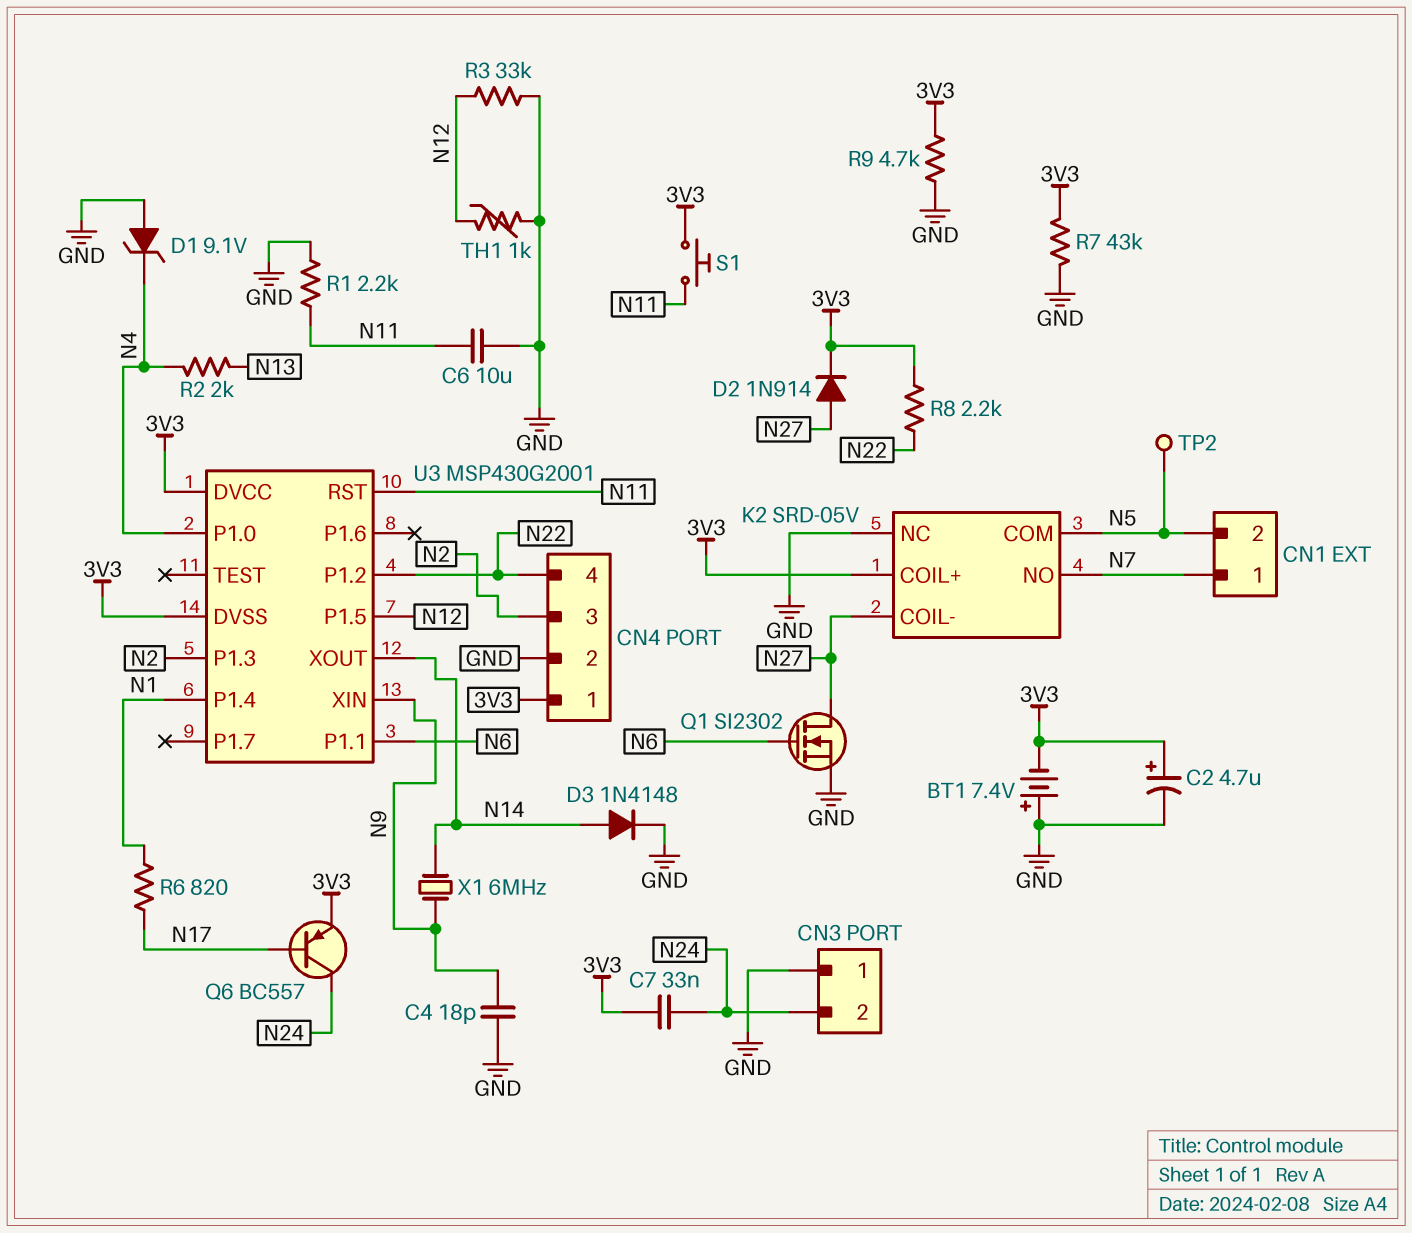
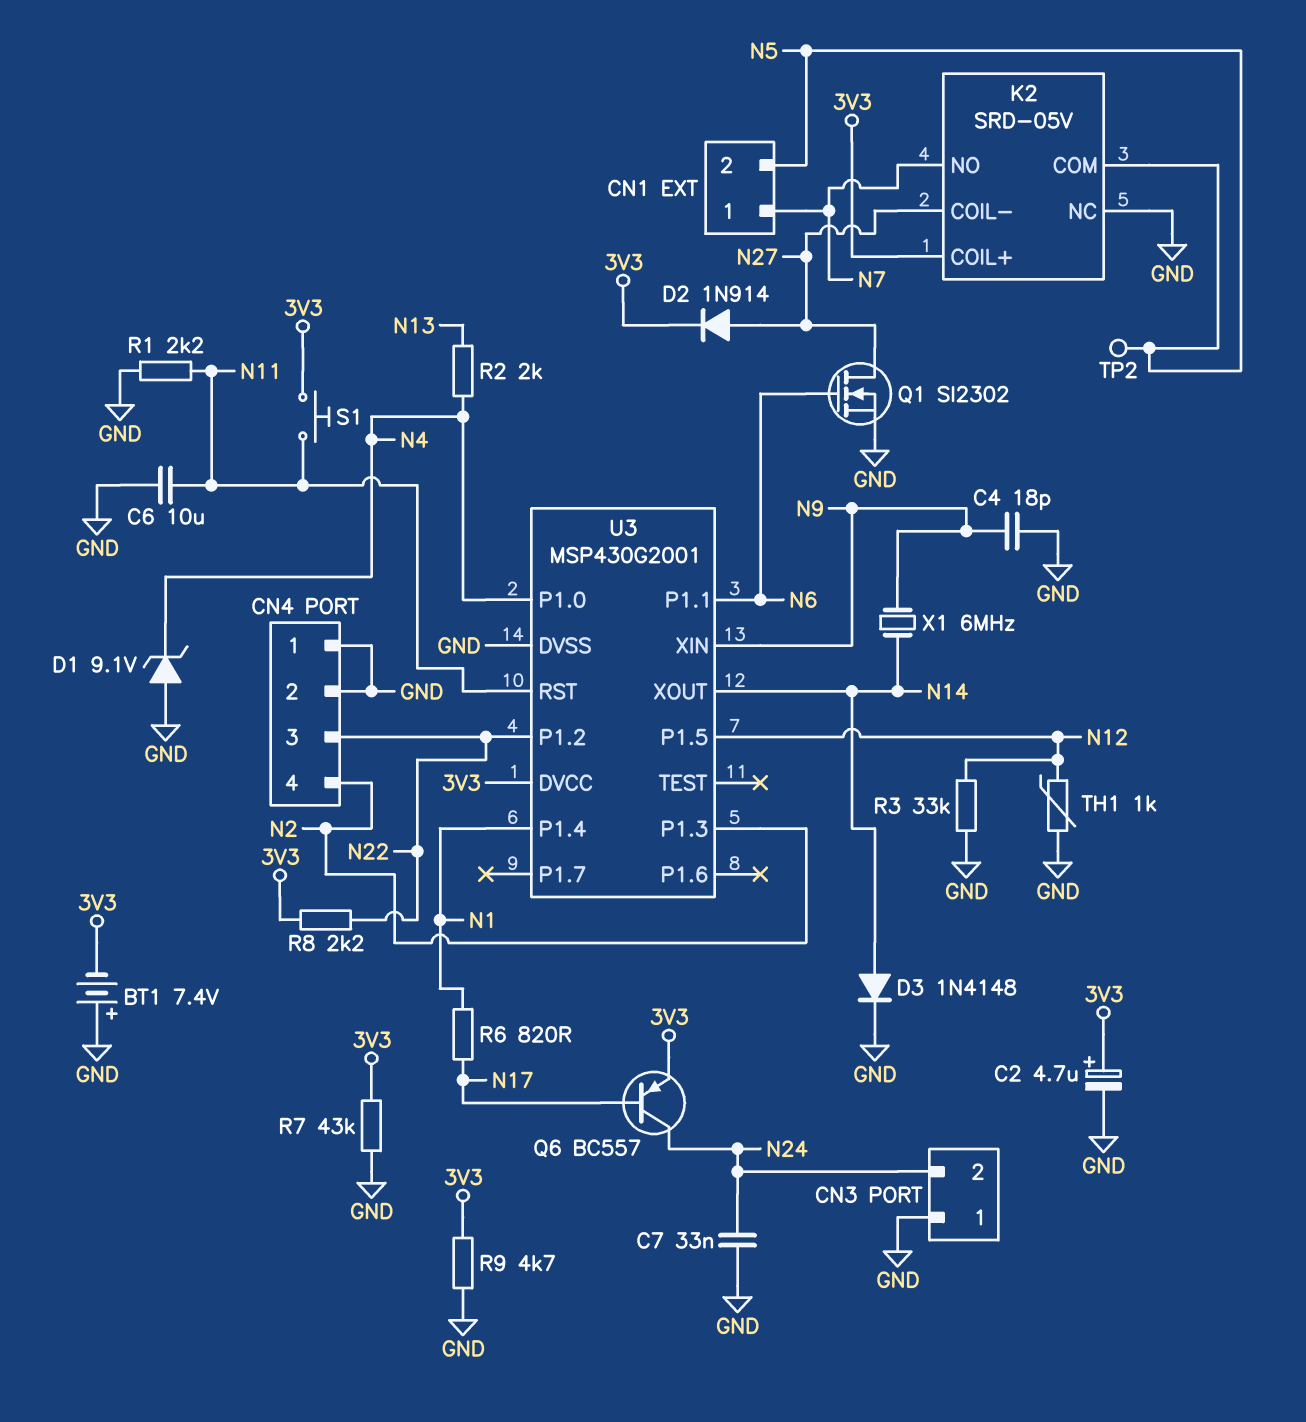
C7: 33nF (3V3, N24) -> 33nF (GND, N24)
CN4 pin 1: 3V3 -> GND
CN4 pin 3: N2 -> N22
CN4 pin 4: N22 -> N2
U3 pin DVSS: 3V3 -> GND

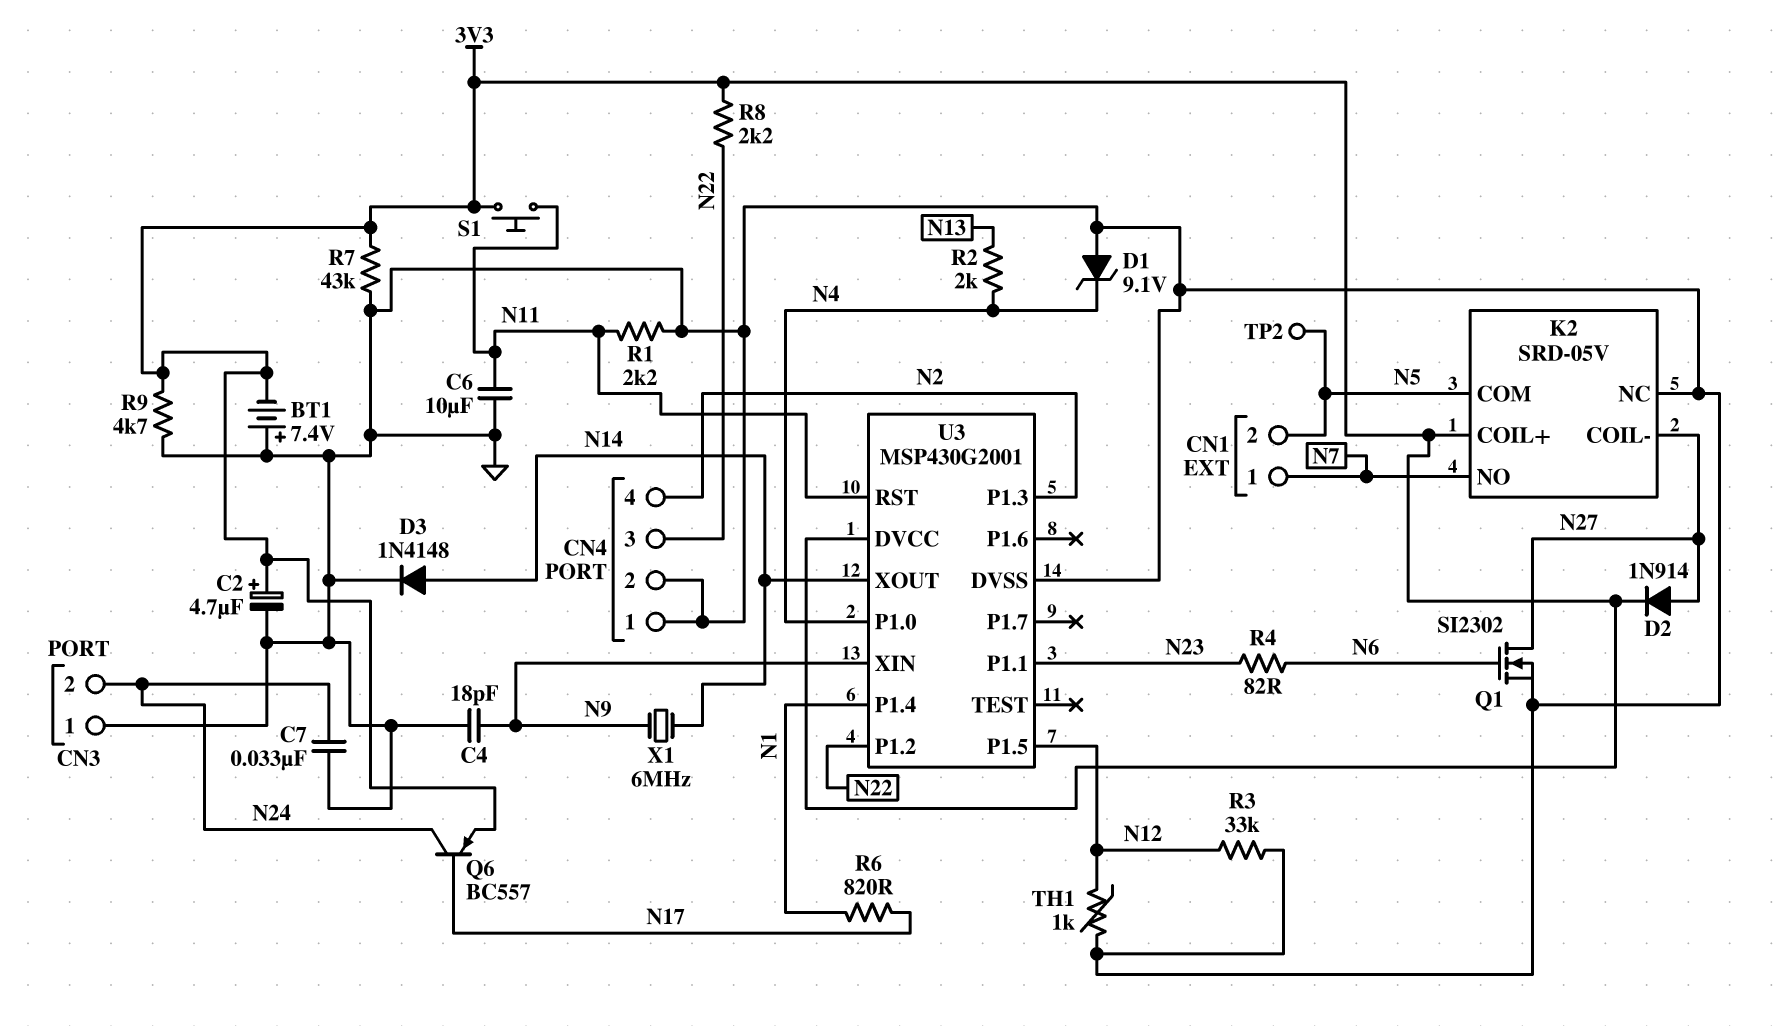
R4: none -> 82 (N6, N23)
U3 pin P1.1: N6 -> N23

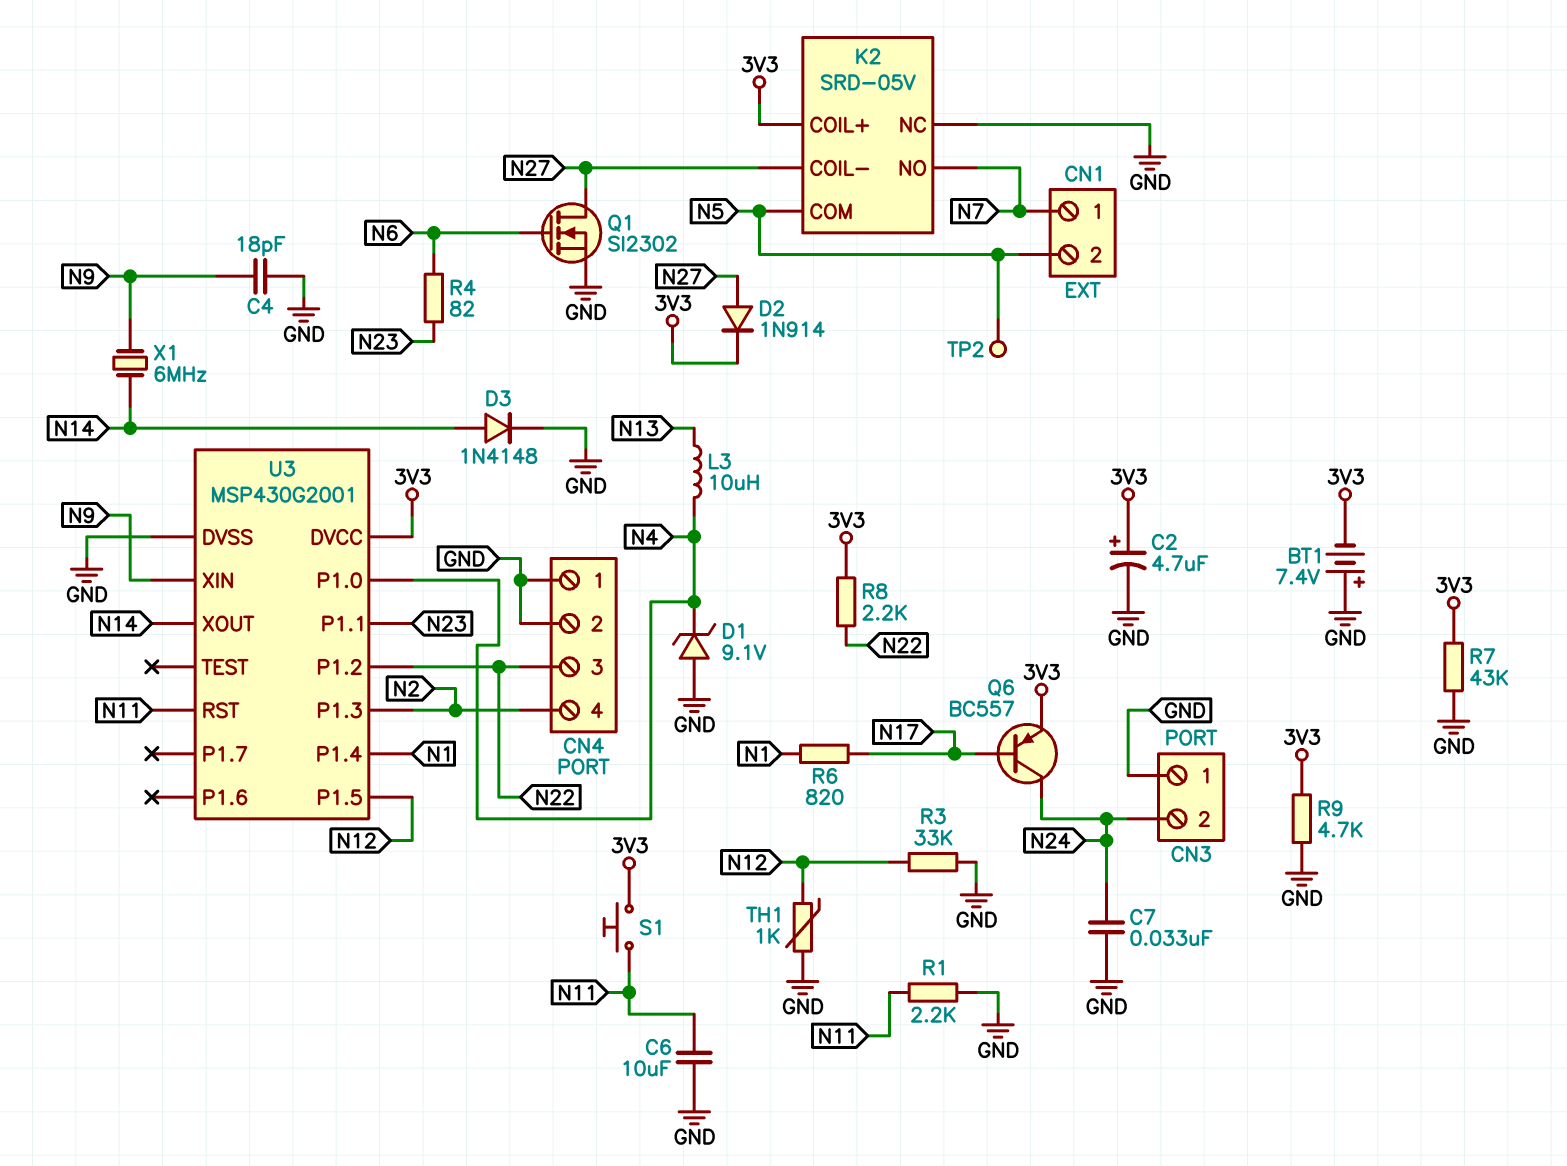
L3: none -> 10uH (N4, N13)
R2: 2k (N4, N13) -> none

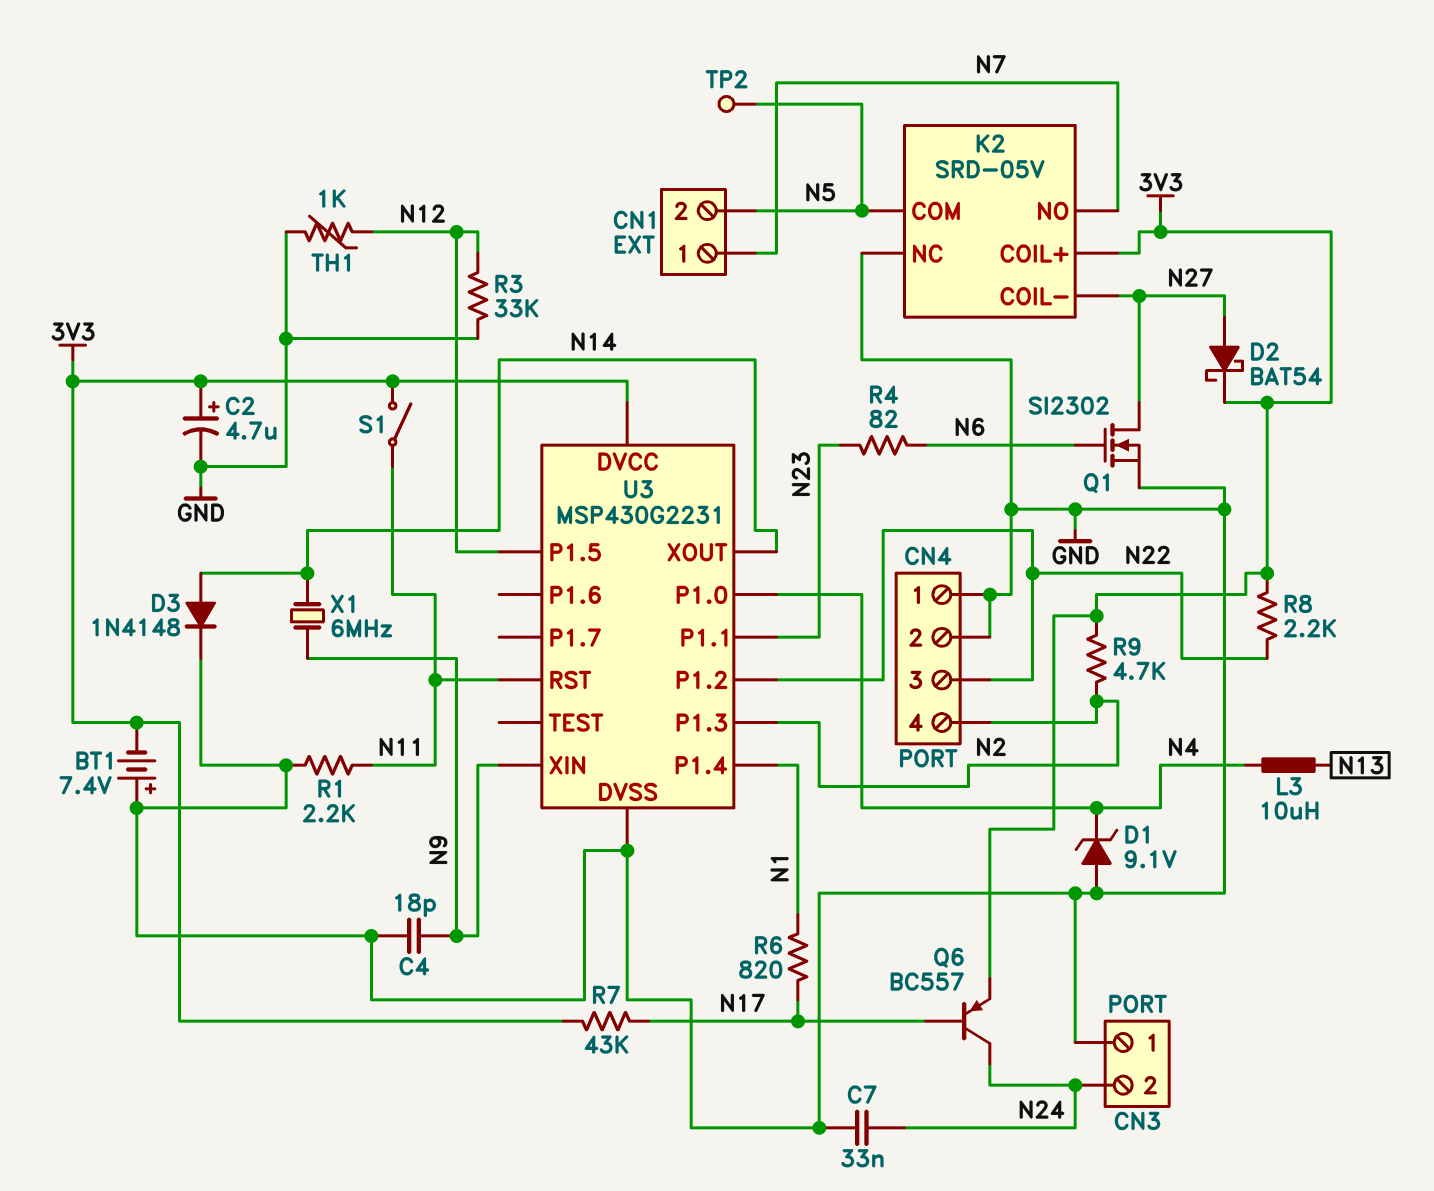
C6: 10uF (GND, N11) -> none
D2: diode 1N914 (A N27, K 3V3) -> schottky BAT54 (A N27, K 3V3)
R7: 43k (3V3, GND) -> 43k (3V3, N17)
R9: 4.7k (3V3, GND) -> 4.7k (3V3, N2)
S1: button (3V3, N11) -> switch (3V3, N11)
U3: MSP430G2001 -> MSP430G2231

